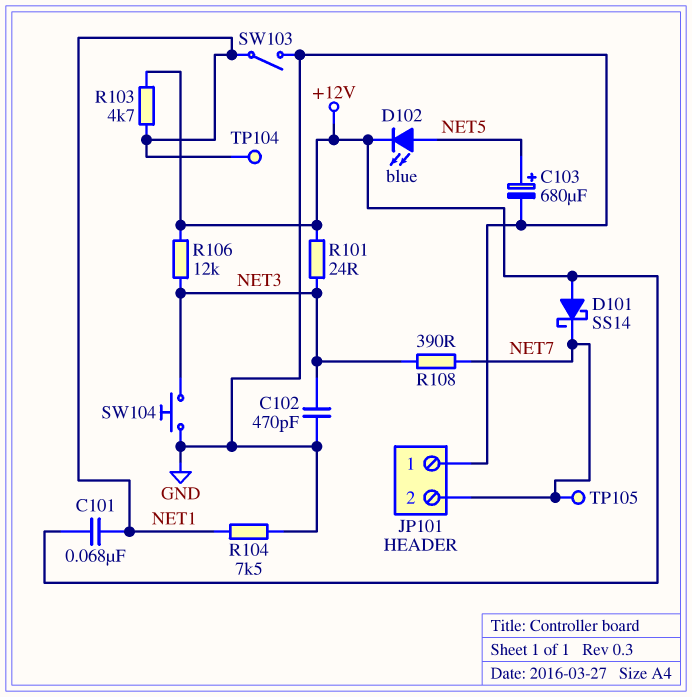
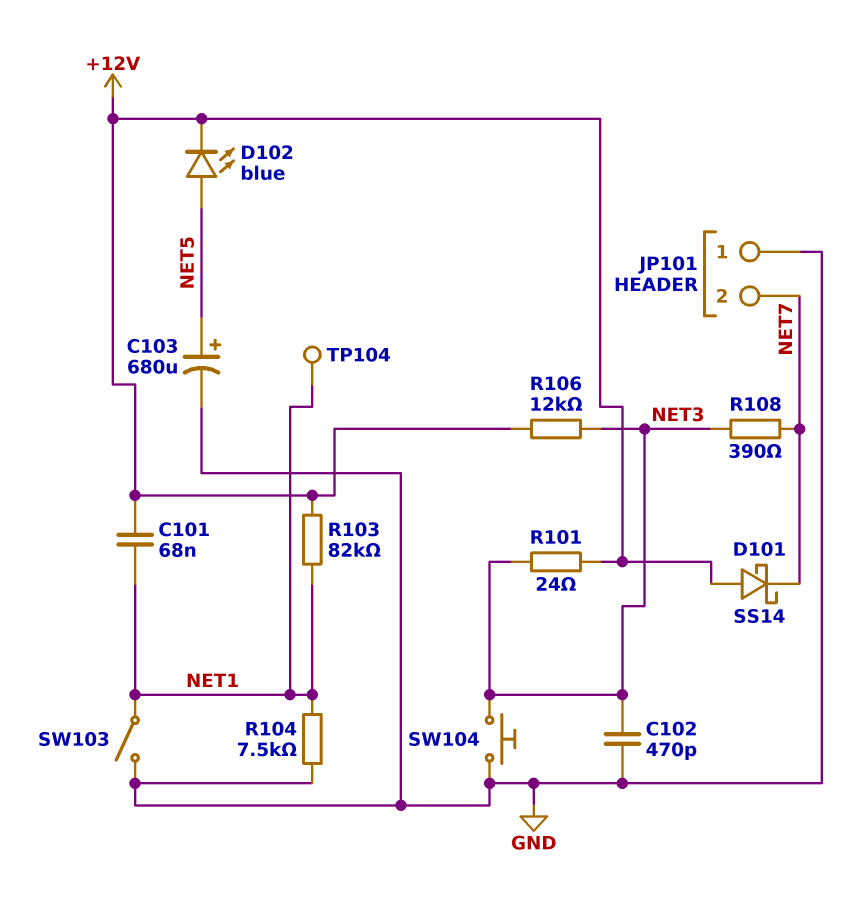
R103: 4.7k (+12V, NET1) -> 82k (+12V, NET1)
TP105: test point (NET7) -> none

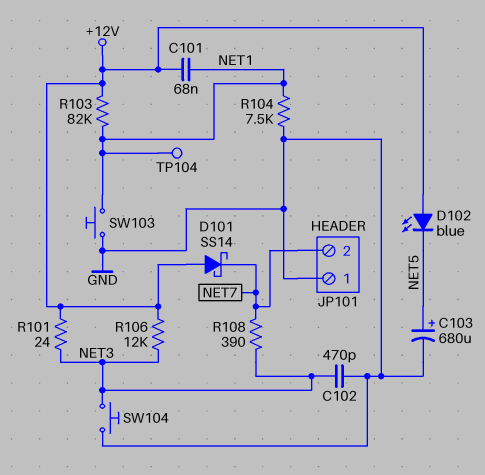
D102: LED blue (A NET5, K +12V) -> LED blue (A +12V, K NET5)
SW103: switch (GND, NET1) -> button (GND, NET1)

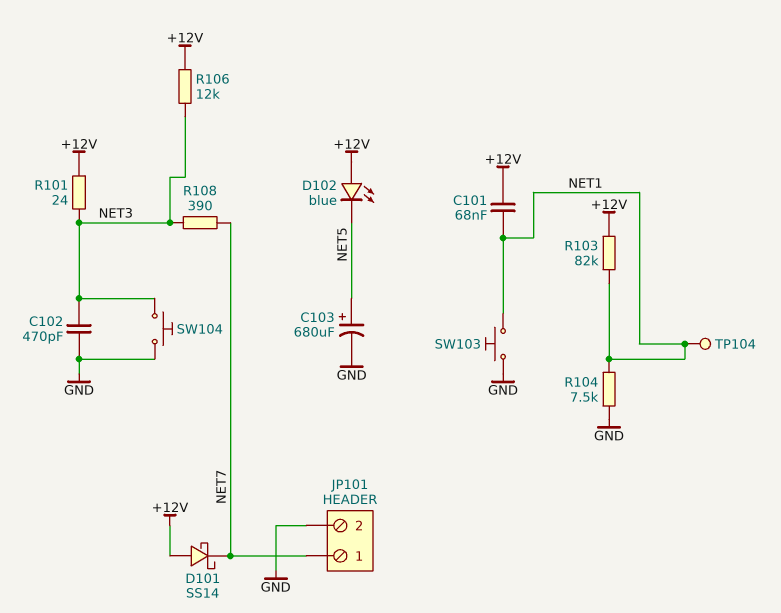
JP101 pin 1: GND -> NET7
JP101 pin 2: NET7 -> GND

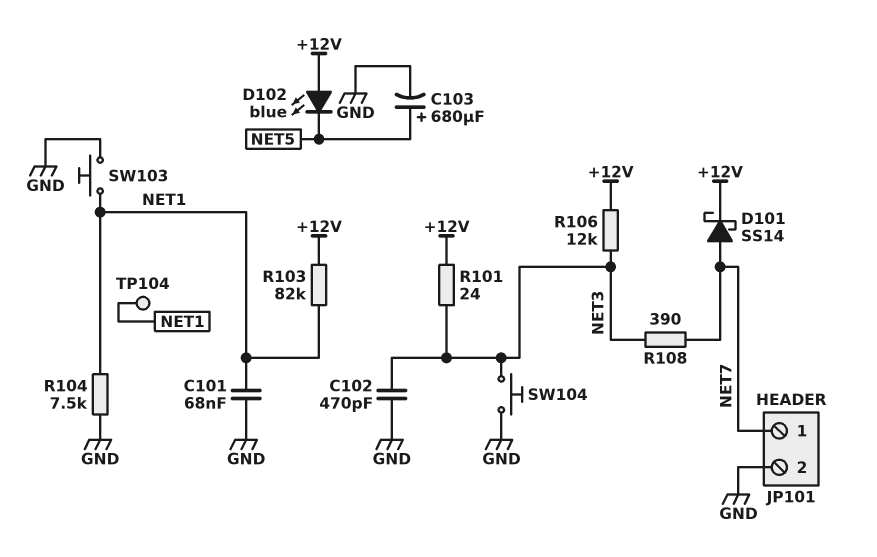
C101: 68nF (+12V, NET1) -> 68nF (GND, NET1)
D101: schottky SS14 (A +12V, K NET7) -> schottky SS14 (A NET7, K +12V)

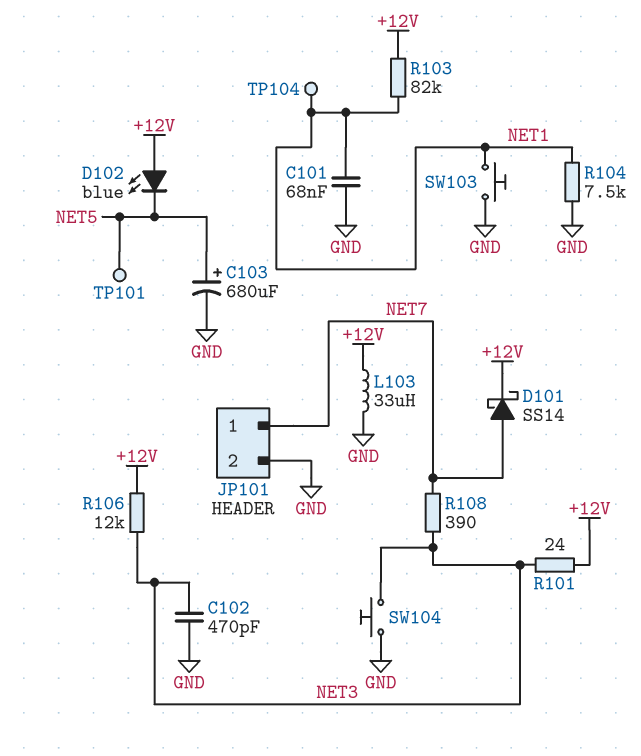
L103: none -> 33uH (+12V, GND)
TP101: none -> test point (NET5)

